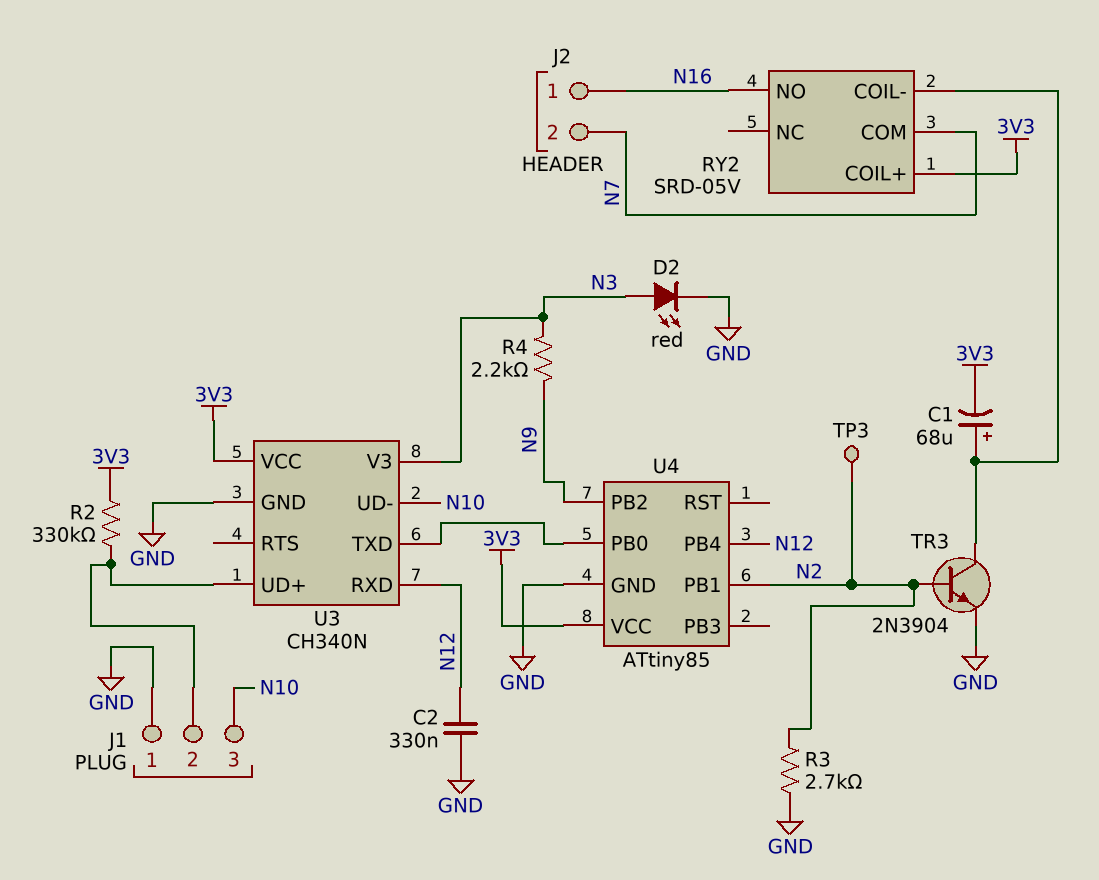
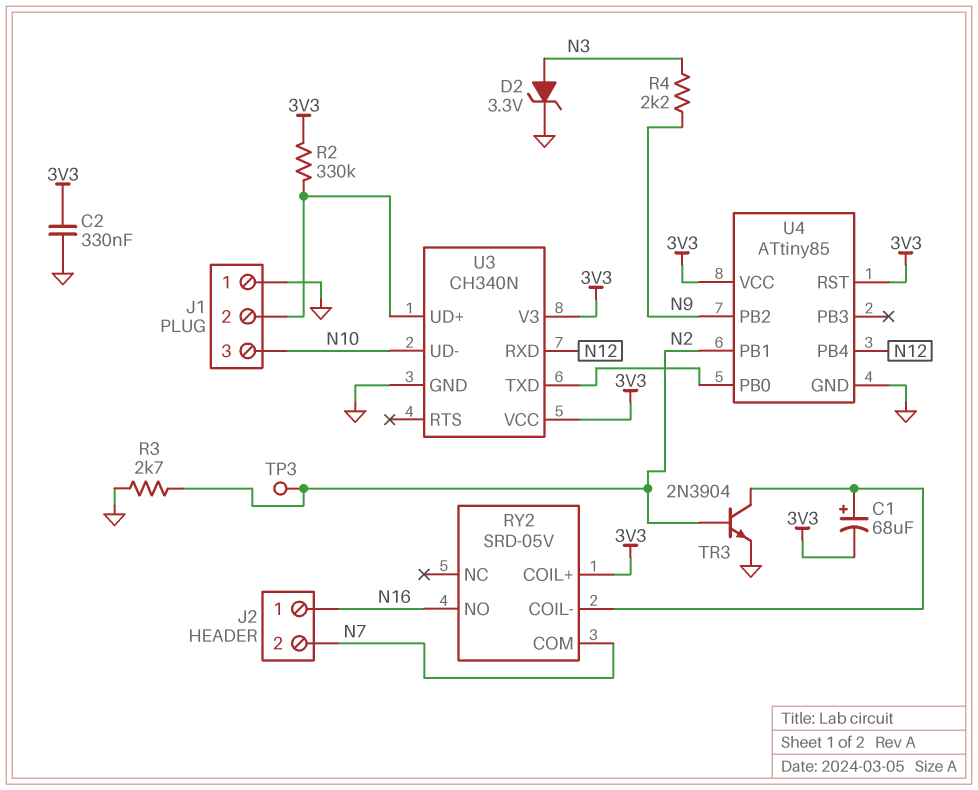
C2: 330nF (GND, N12) -> 330nF (3V3, GND)
D2: LED red (A N3, K GND) -> zener 3.3V (A N3, K GND)
U3 pin V3: N3 -> 3V3
U4 pin RST: none -> 3V3

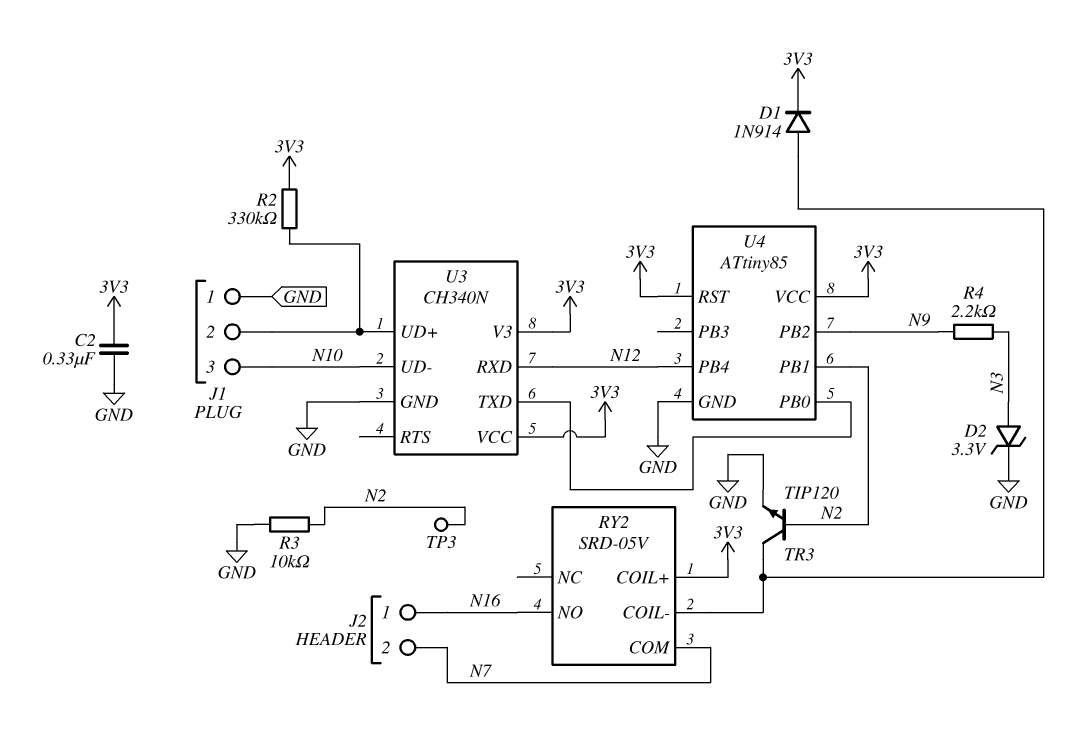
C1: 68uF (plus RY2/COIL-, minus 3V3) -> none
D1: none -> diode 1N914 (A RY2/COIL-, K 3V3)
R3: 2.7k (GND, N2) -> 10k (GND, N2)
TR3: NPN 2N3904 (B N2, C RY2/COIL-, E GND) -> NPN TIP120 (B N2, C RY2/COIL-, E GND)

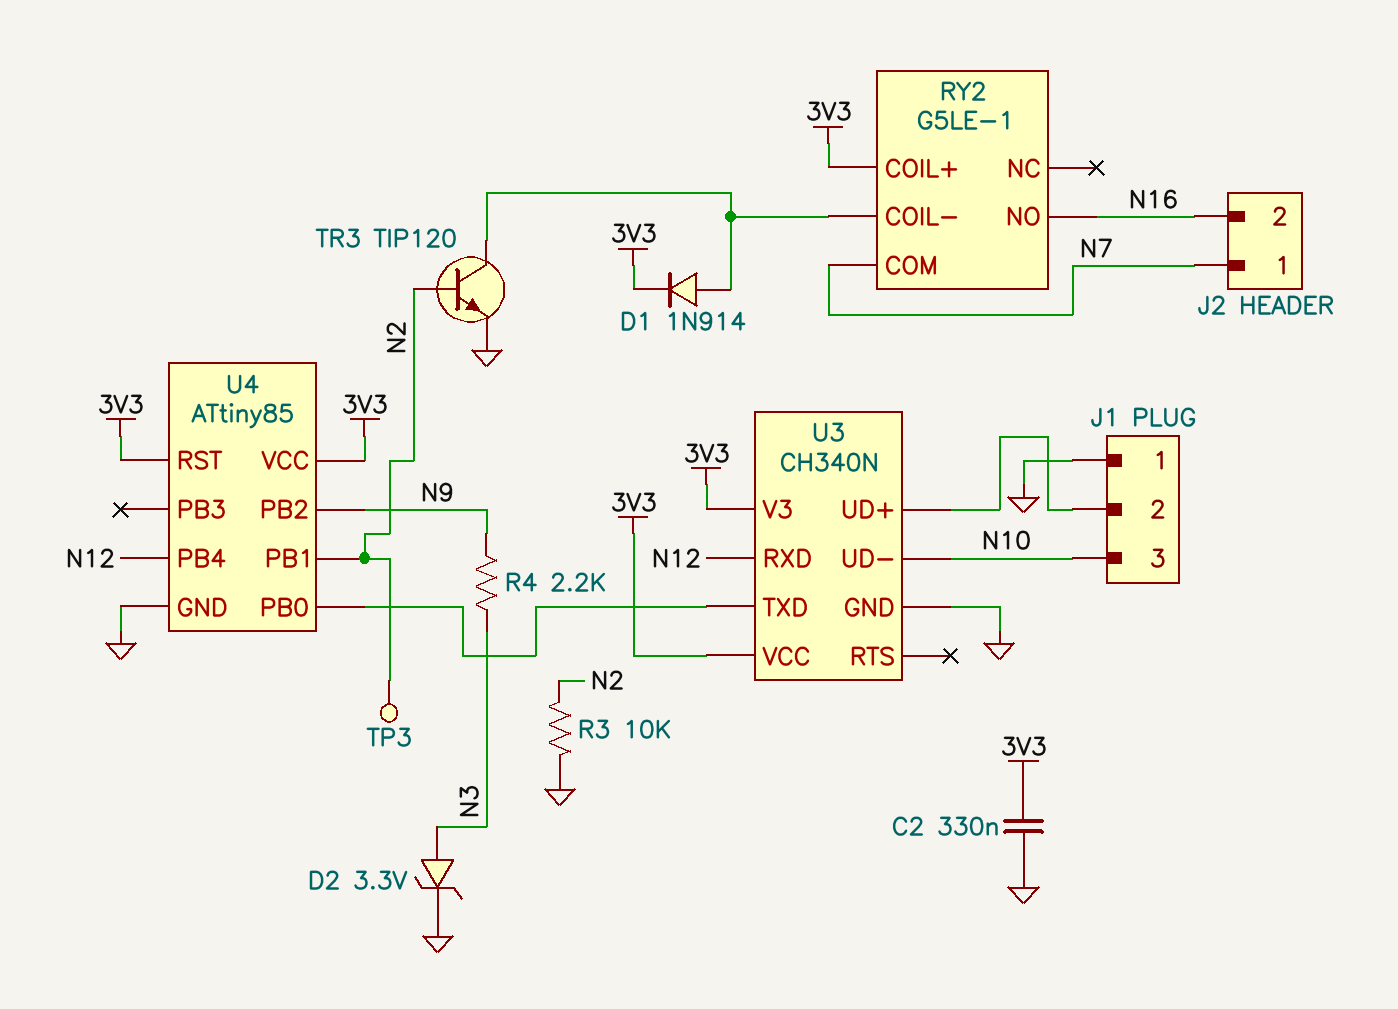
J2 pin 1: N16 -> N7
J2 pin 2: N7 -> N16
R2: 330k (3V3, J1/2) -> none
RY2: SRD-05V -> G5LE-1

